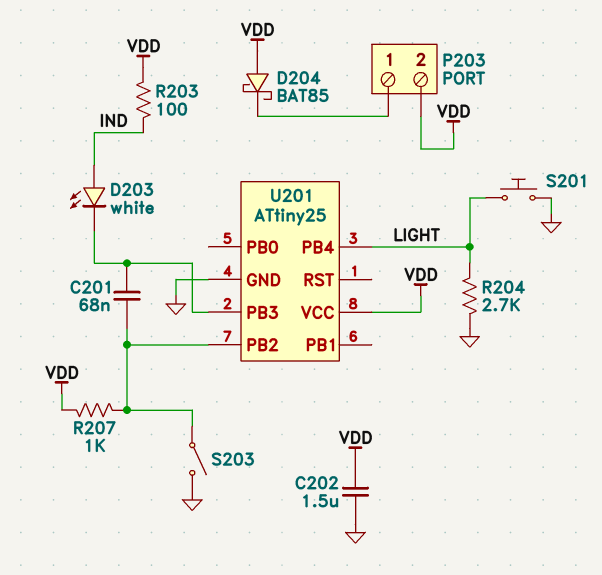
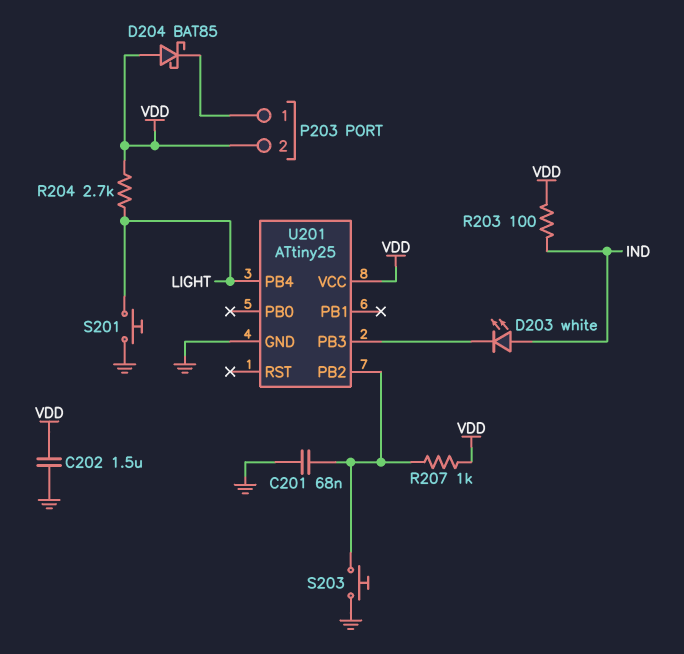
C201: 68nF (U201/PB2, U201/PB3) -> 68nF (GND, U201/PB2)
R204: 2.7k (GND, LIGHT) -> 2.7k (LIGHT, VDD)
S203: switch (GND, U201/PB2) -> button (GND, U201/PB2)

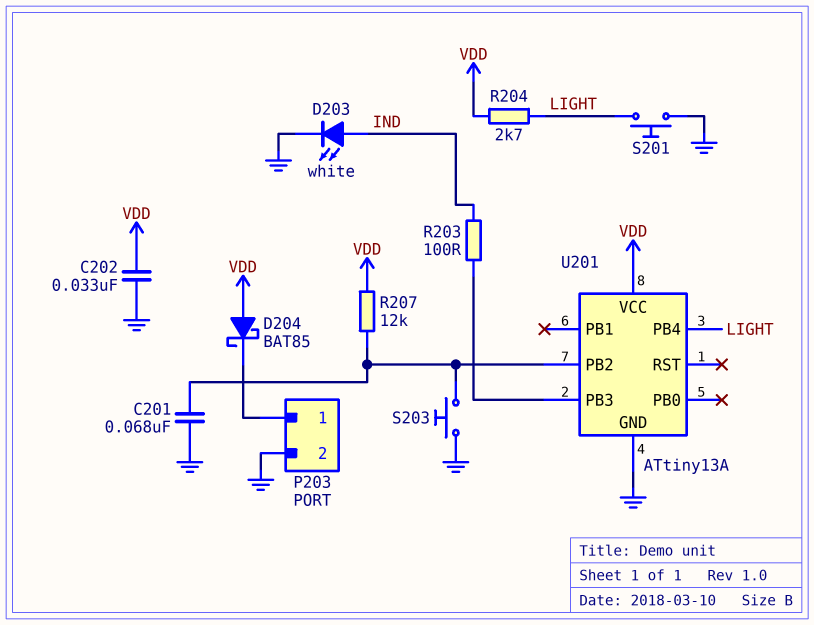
C202: 1.5uF (GND, VDD) -> 33nF (GND, VDD)
D203: LED white (A IND, K U201/PB3) -> LED white (A IND, K GND)
P203 pin 2: VDD -> GND
R203: 100 (IND, VDD) -> 100 (IND, U201/PB3)
R207: 1k (U201/PB2, VDD) -> 12k (U201/PB2, VDD)
U201: ATtiny25 -> ATtiny13A

